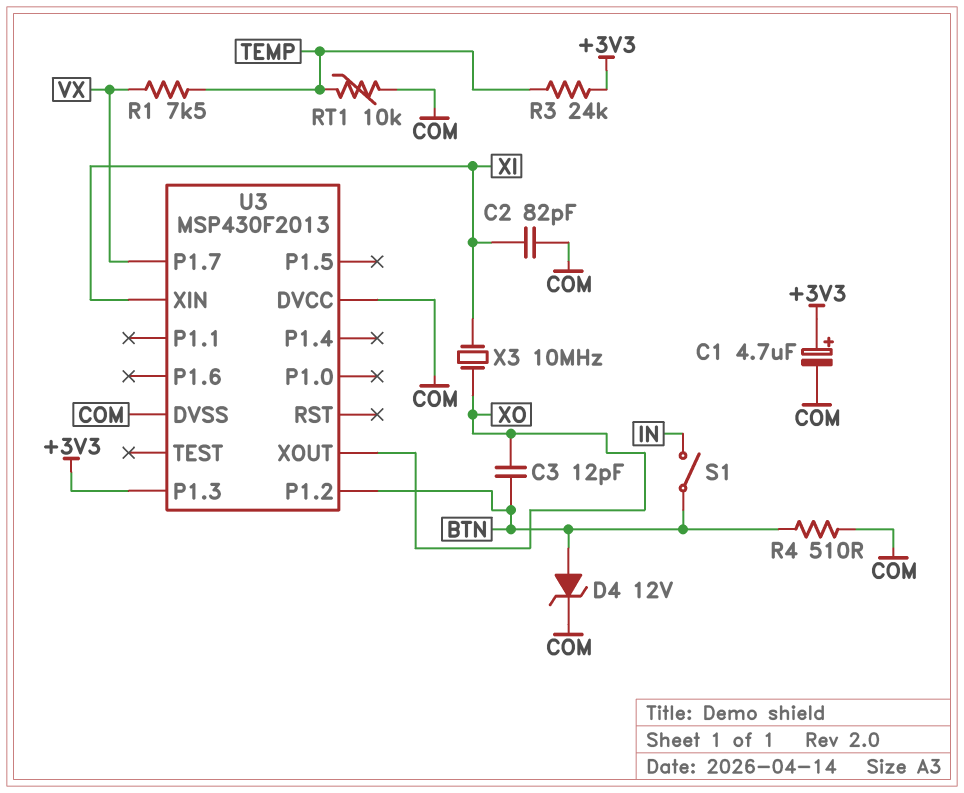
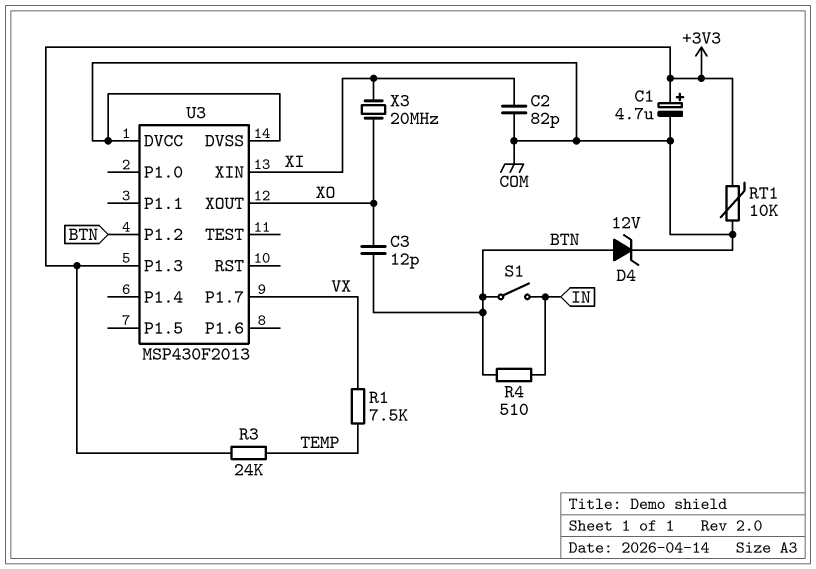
R4: 510 (BTN, COM) -> 510 (BTN, IN)
RT1: 10k (COM, TEMP) -> 10k (+3V3, COM)
X3: 10MHz (XI, XO) -> 20MHz (XI, XO)

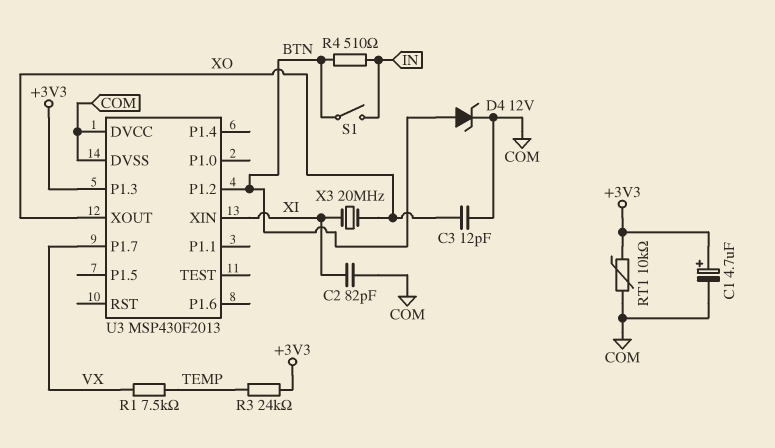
C3: 12pF (BTN, XO) -> 12pF (COM, XO)

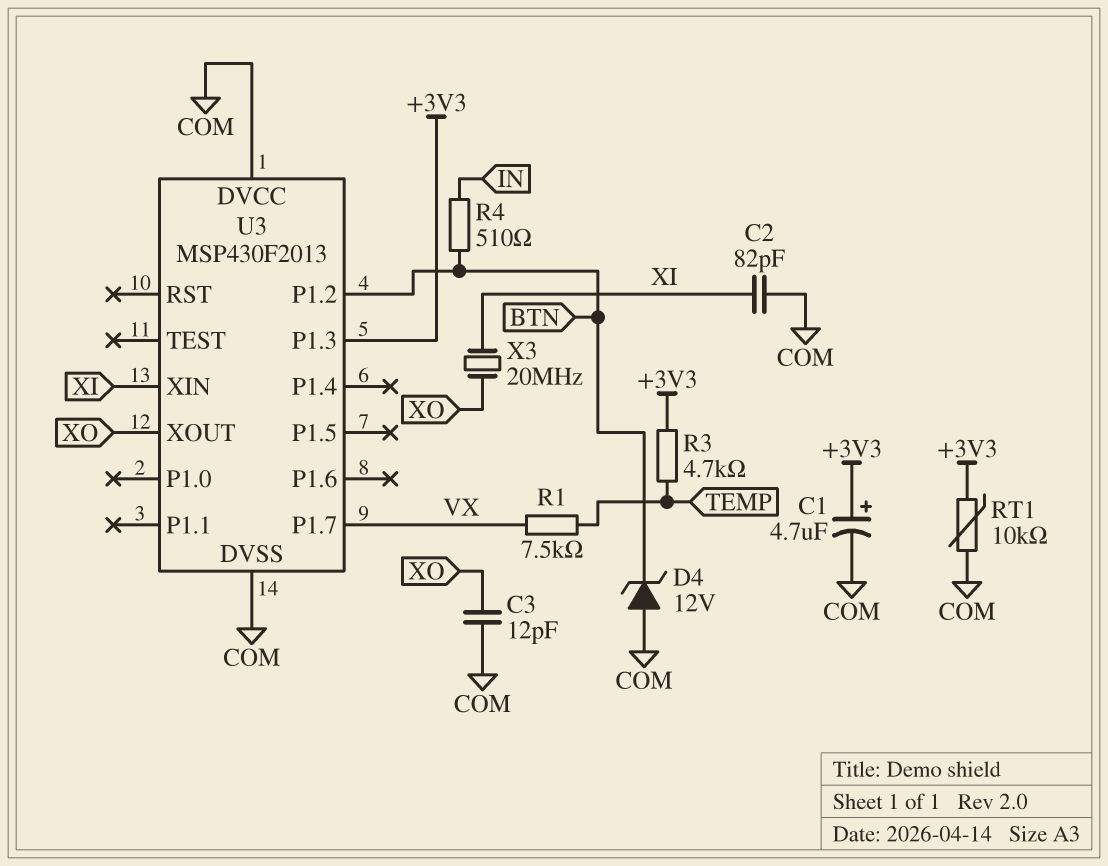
D4: zener 12V (A BTN, K COM) -> zener 12V (A COM, K BTN)
R3: 24k (+3V3, TEMP) -> 4.7k (+3V3, TEMP)
S1: switch (BTN, IN) -> none

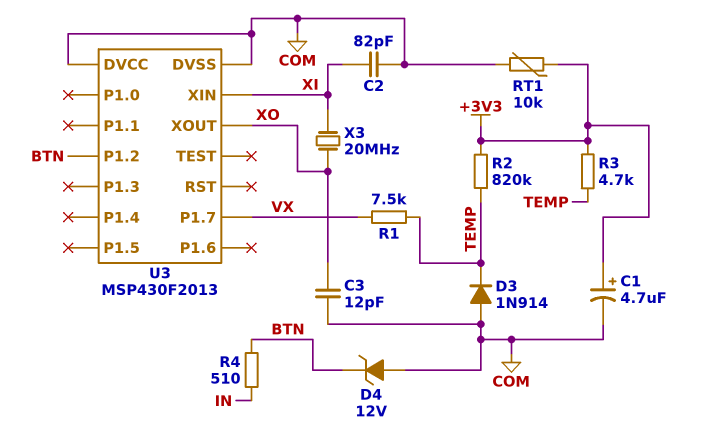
D3: none -> diode 1N914 (A COM, K TEMP)
R2: none -> 820k (+3V3, TEMP)
U3 pin P1.3: +3V3 -> none

